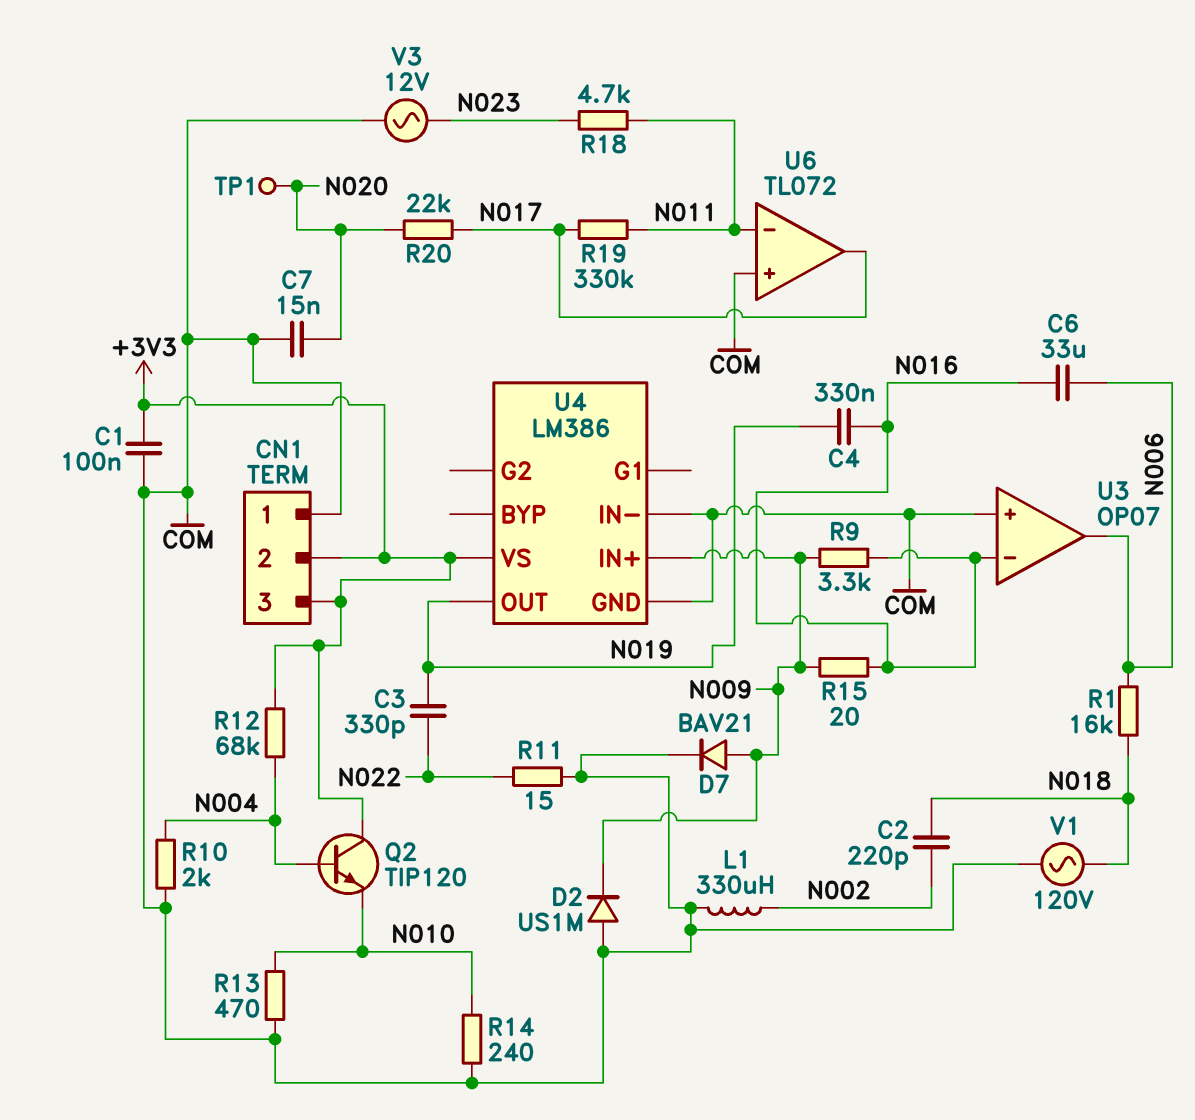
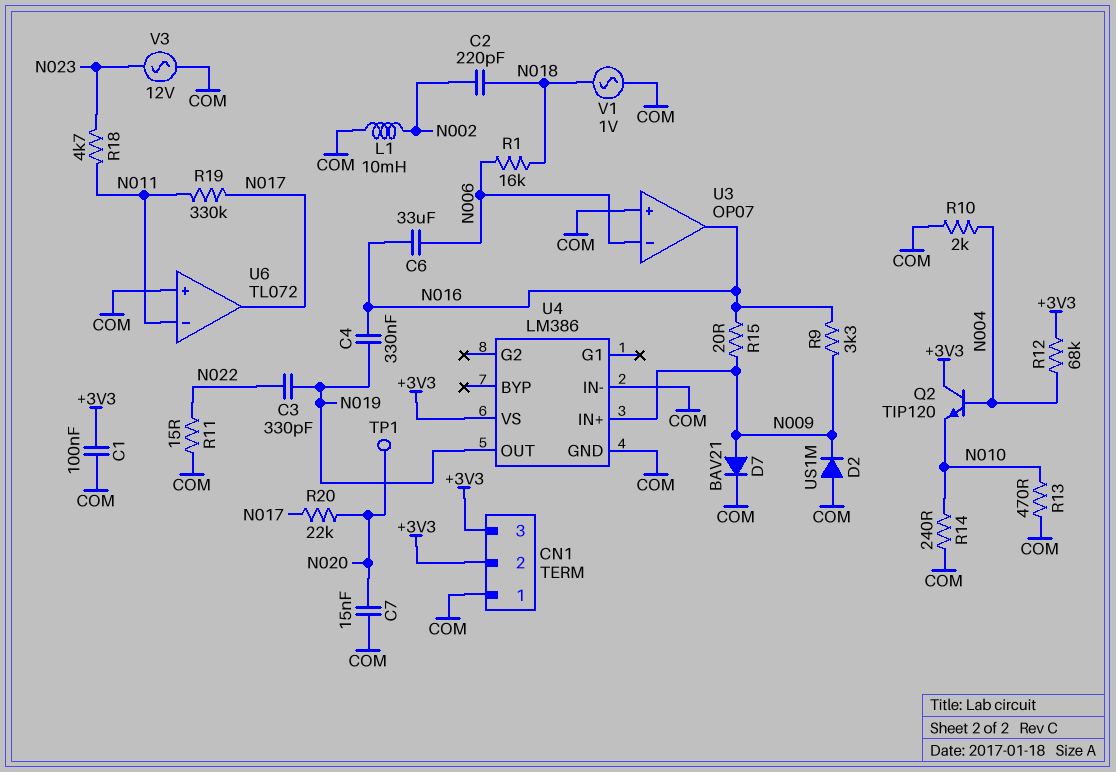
L1: 330uH (COM, N002) -> 10mH (COM, N002)
U3 pin in-: N016 -> N006
U3 pin out: N006 -> N016
V1: AC 120V (COM, N018) -> AC 1V (COM, N018)

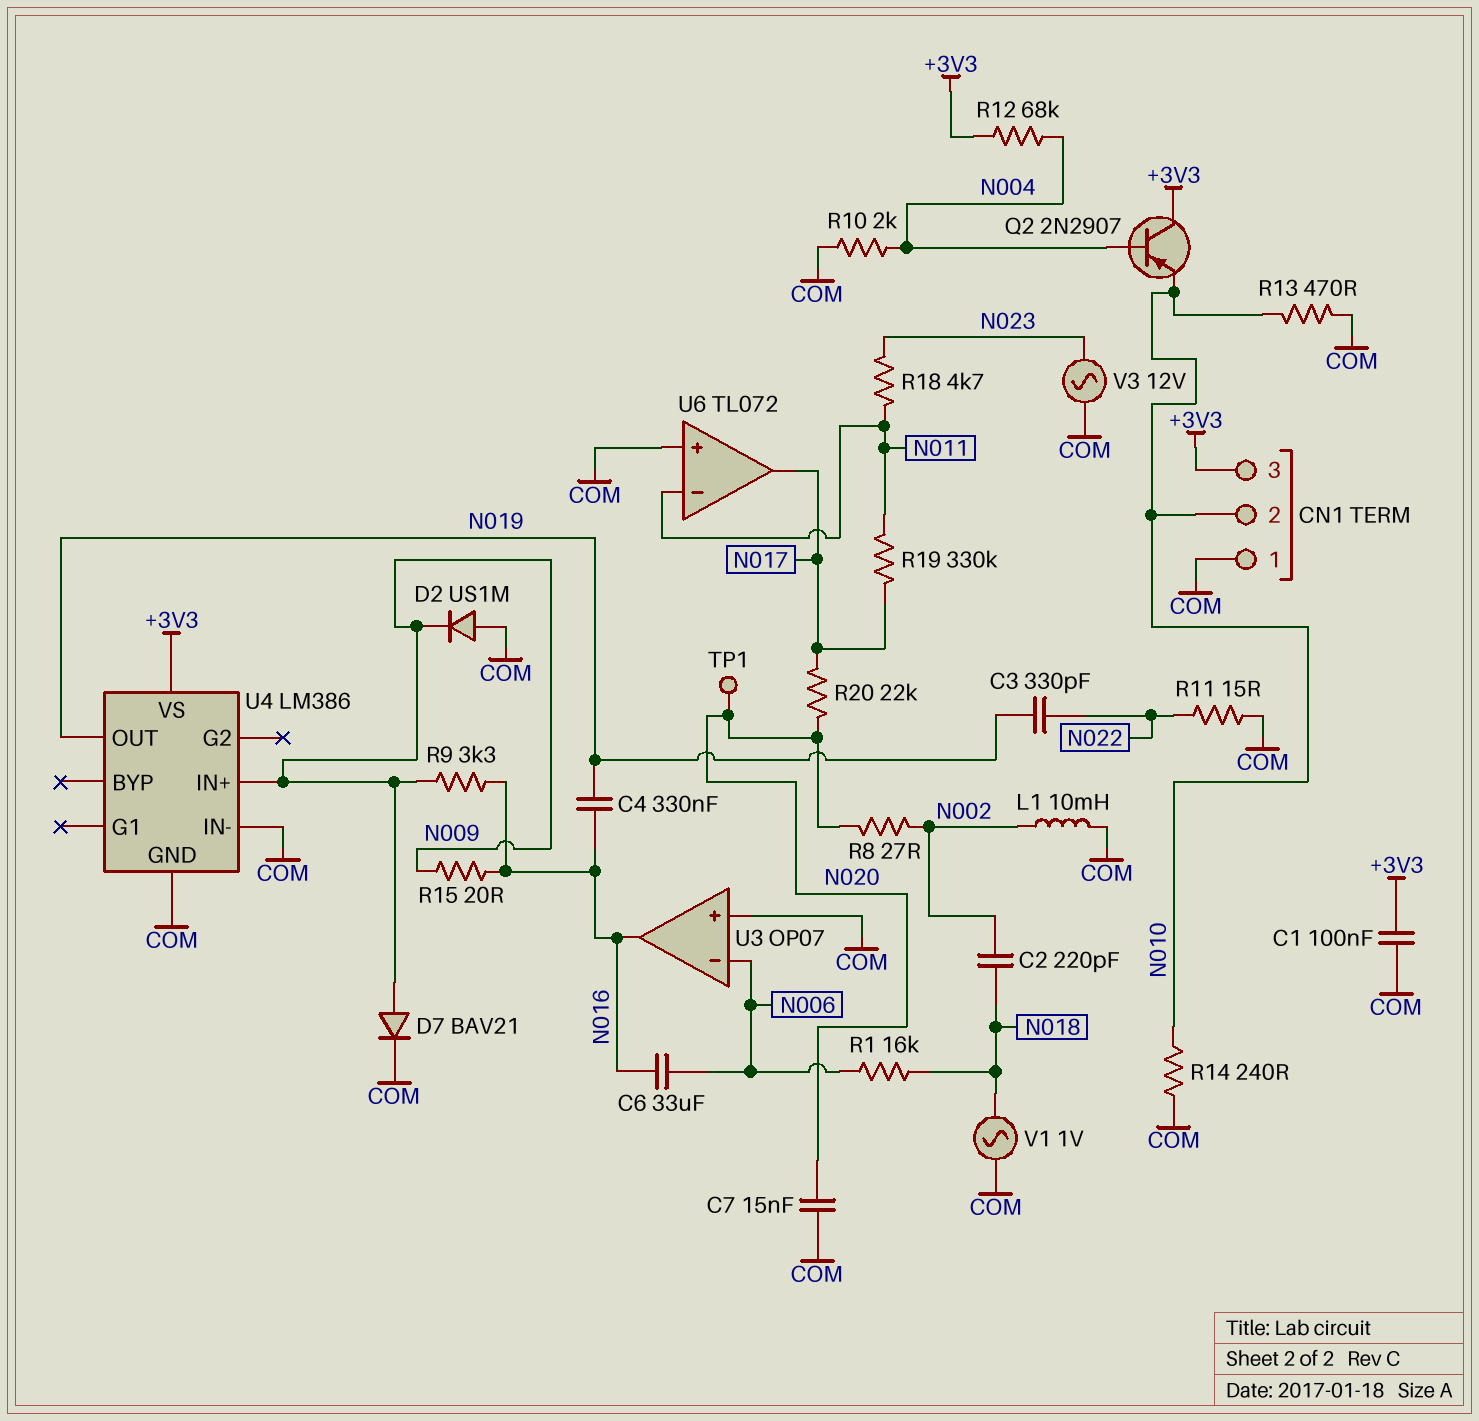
CN1 pin 2: +3V3 -> N010
Q2: NPN TIP120 (B N004, C +3V3, E N010) -> PNP 2N2907 (B N004, C +3V3, E N010)
R8: none -> 27 (N002, N020)

